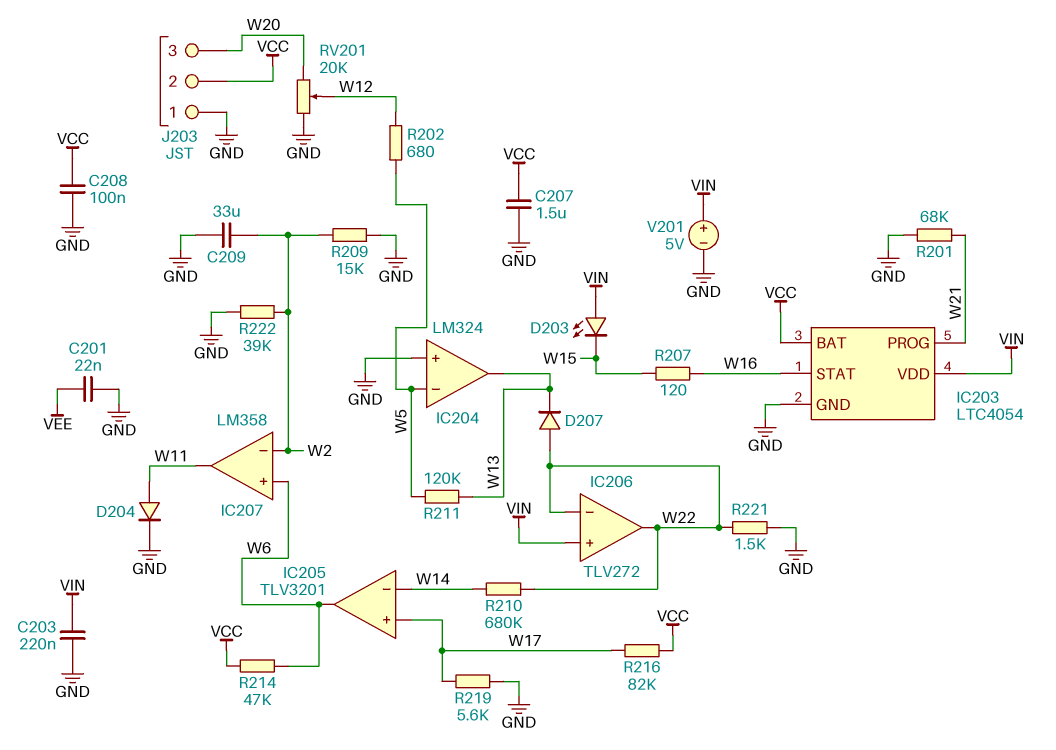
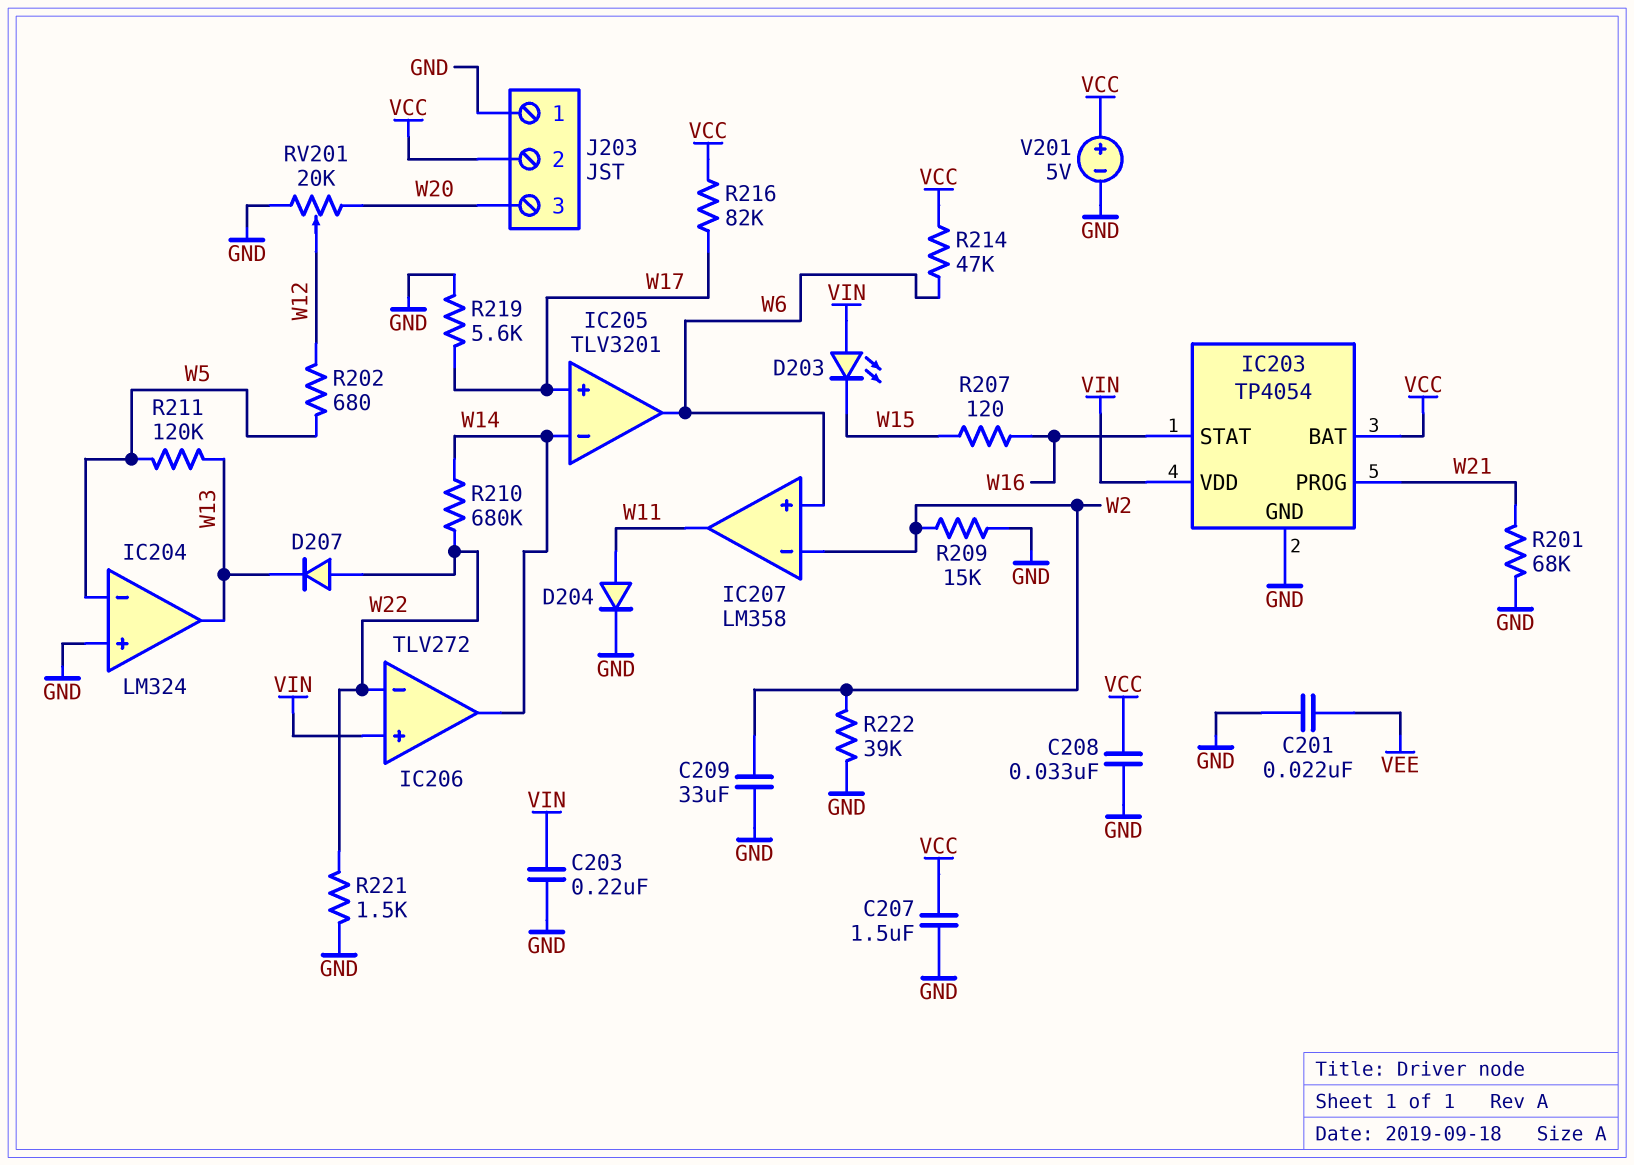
C208: 100nF (GND, VCC) -> 33nF (GND, VCC)
IC203: LTC4054 -> TP4054
IC206 pin out: W22 -> W14
V201: 5V (plus VIN, minus GND) -> 5V (plus VCC, minus GND)

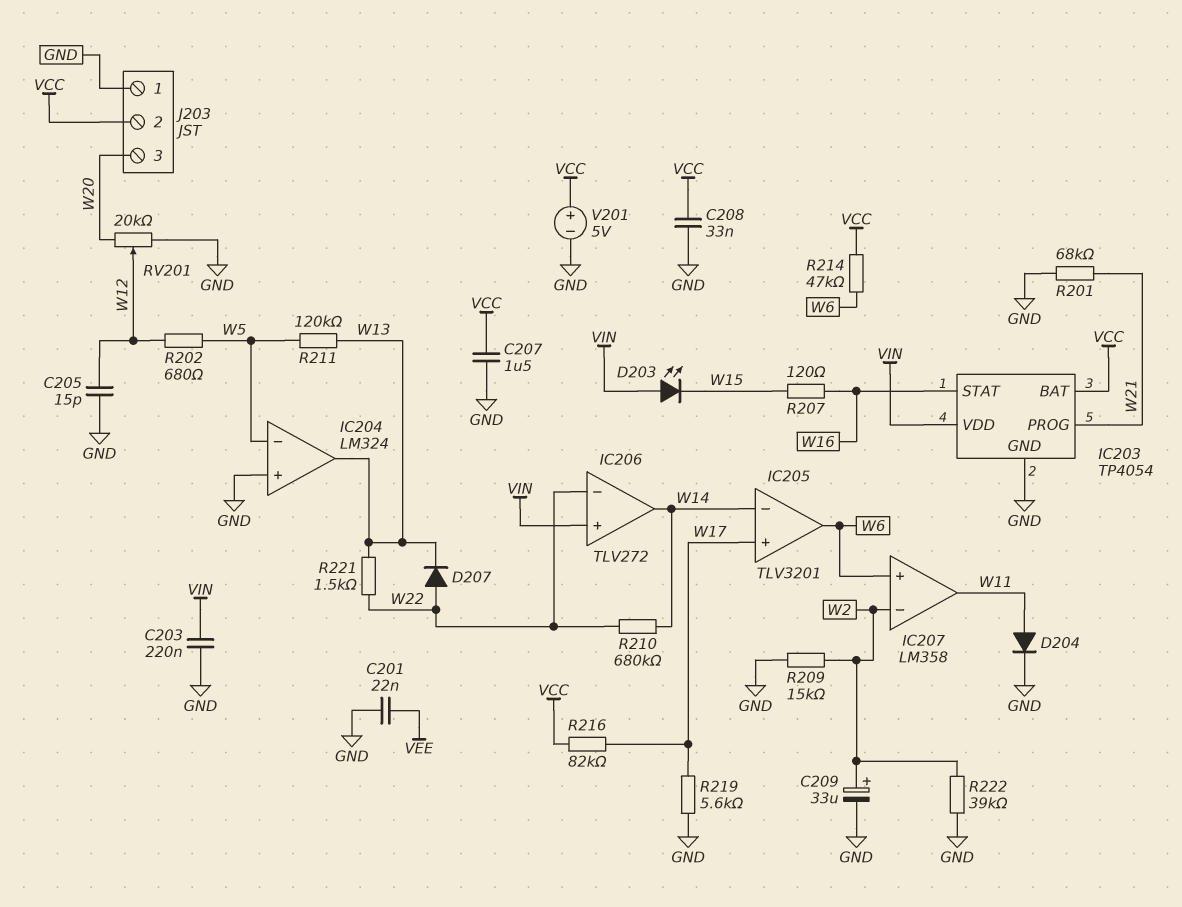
C205: none -> 15pF (GND, W12)
C209: 33uF (GND, W2) -> 33uF (plus W2, minus GND)
R221: 1.5k (GND, W22) -> 1.5k (W13, W22)

